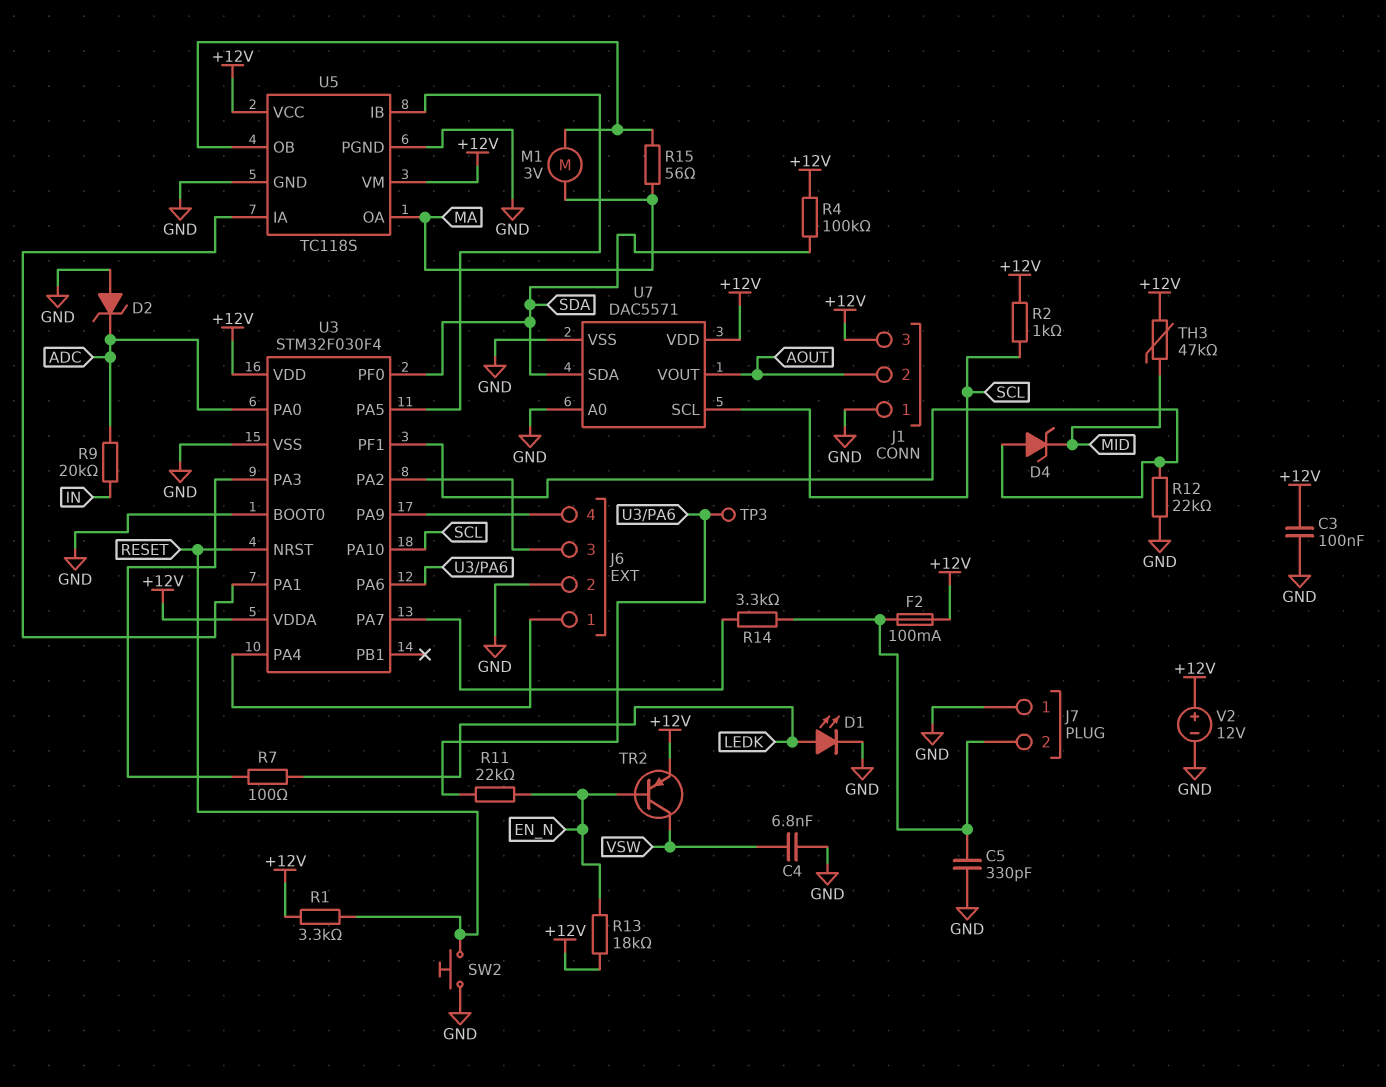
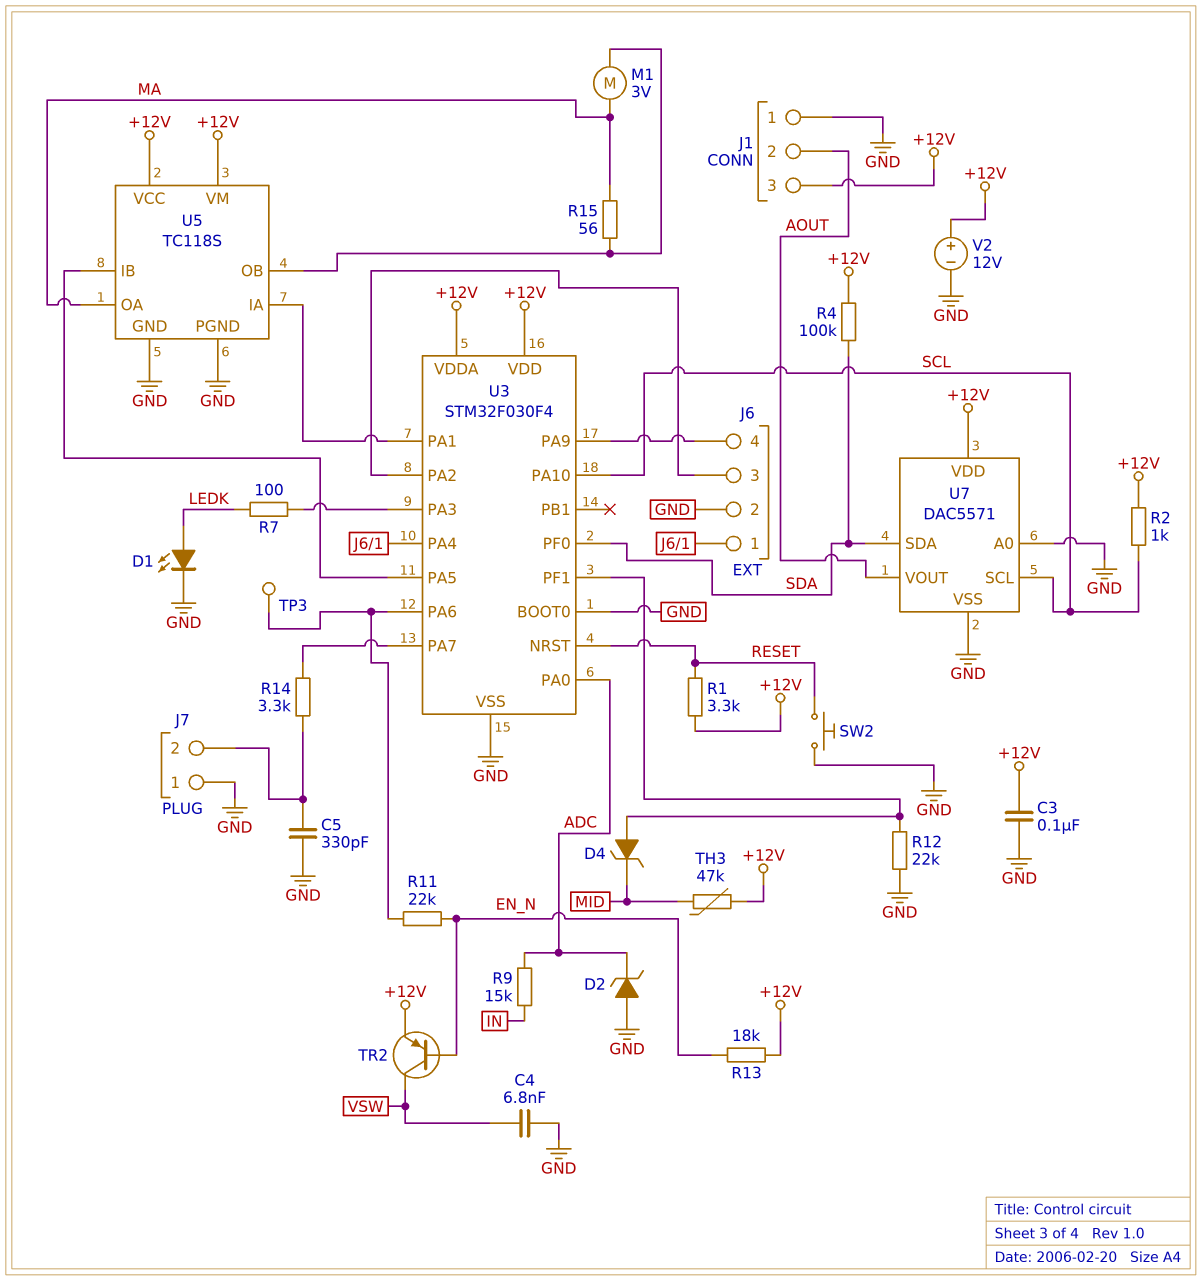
F2: 100mA (+12V, J7/2) -> none
R9: 20k (ADC, IN) -> 15k (ADC, IN)

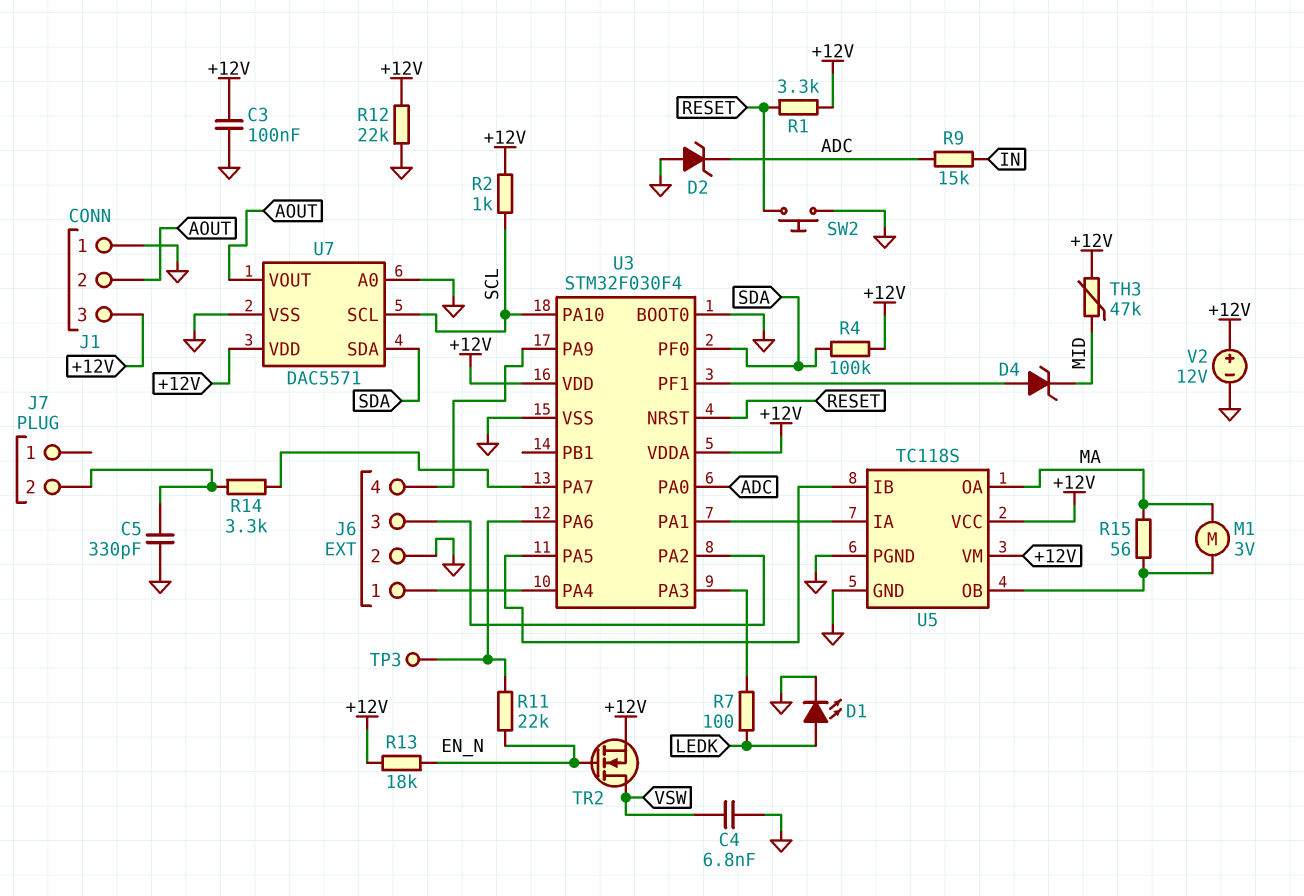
J7 pin 1: GND -> none
R12: 22k (GND, U3/PF1) -> 22k (+12V, GND)
TR2: PNP (B EN_N, C VSW, E +12V) -> NMOS (G EN_N, D VSW, S +12V)

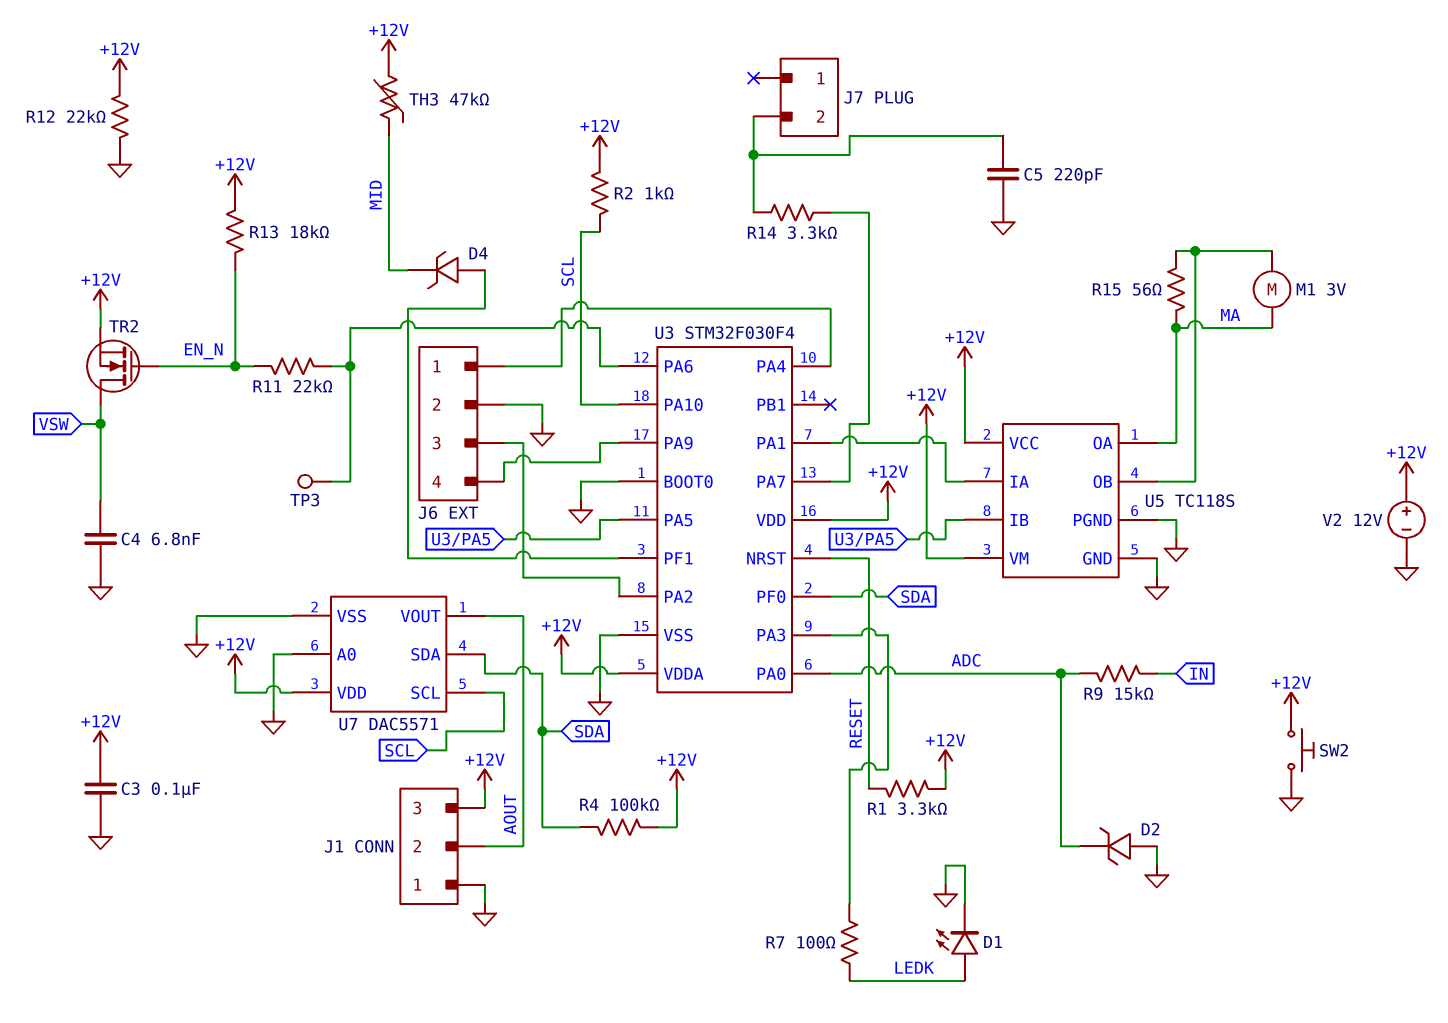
C5: 330pF (GND, J7/2) -> 220pF (GND, J7/2)
SW2: button (GND, RESET) -> button (+12V, GND)

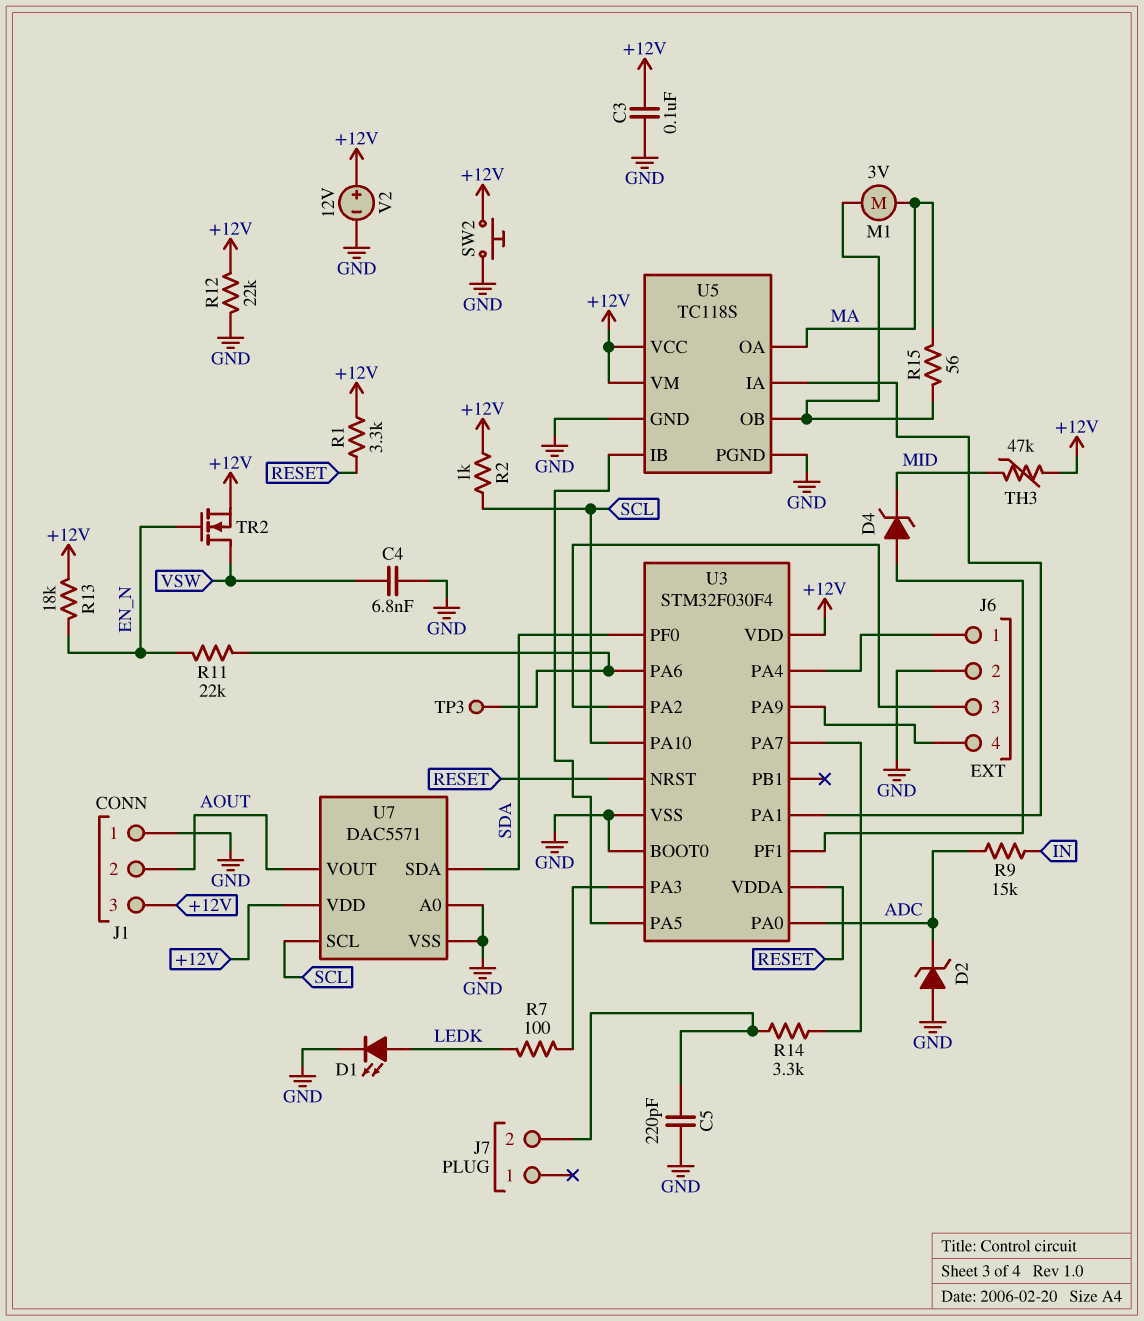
R4: 100k (+12V, SDA) -> none
U3 pin VDDA: +12V -> RESET

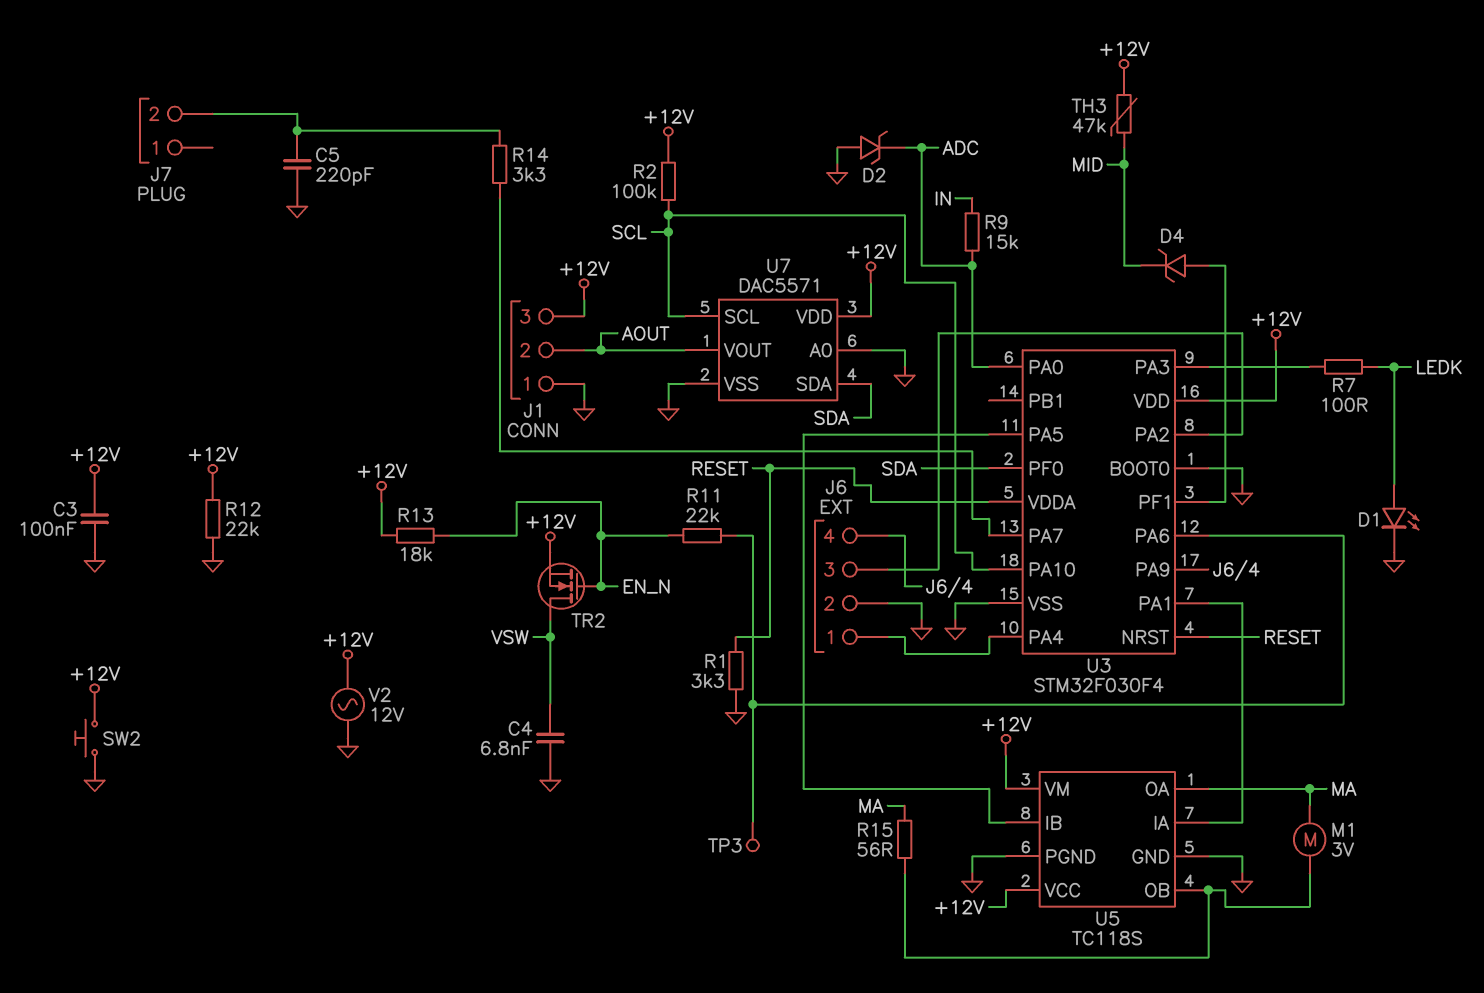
R1: 3.3k (+12V, RESET) -> 3.3k (GND, RESET)
R2: 1k (+12V, SCL) -> 100k (+12V, SCL)
V2: 12V (plus +12V, minus GND) -> AC 12V (+12V, GND)

